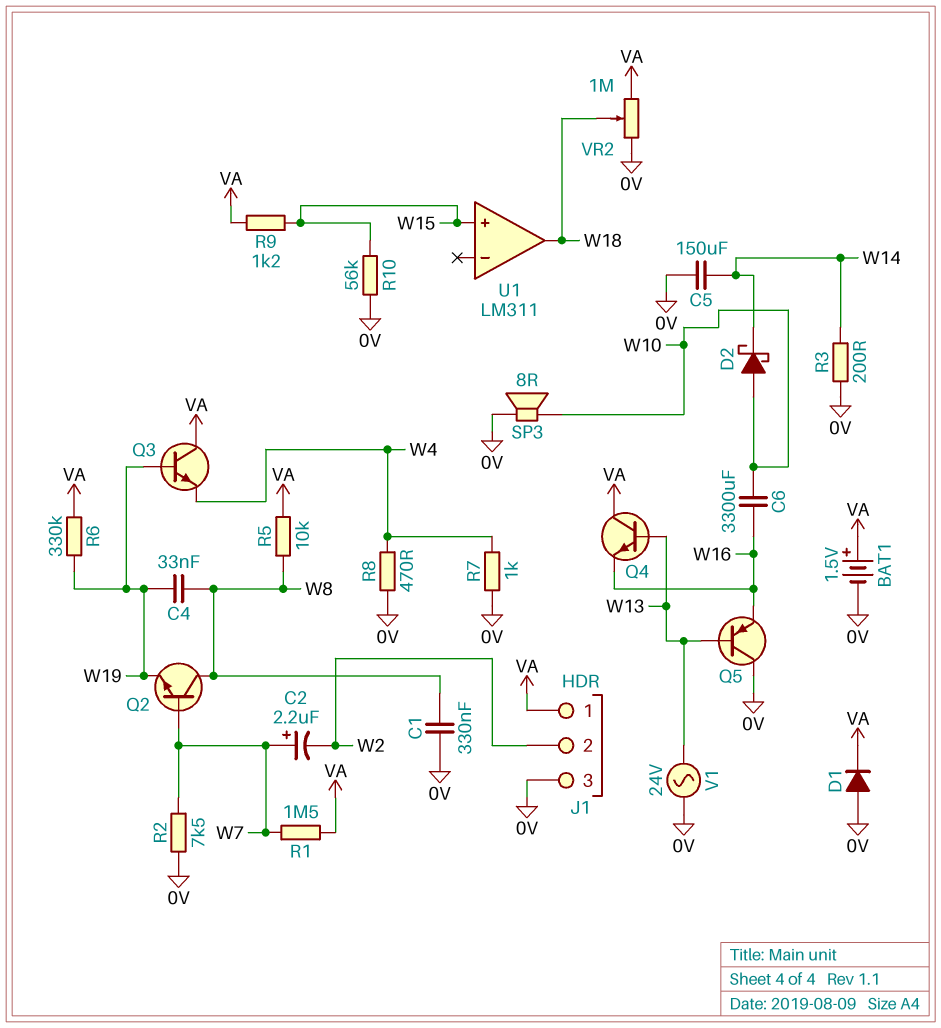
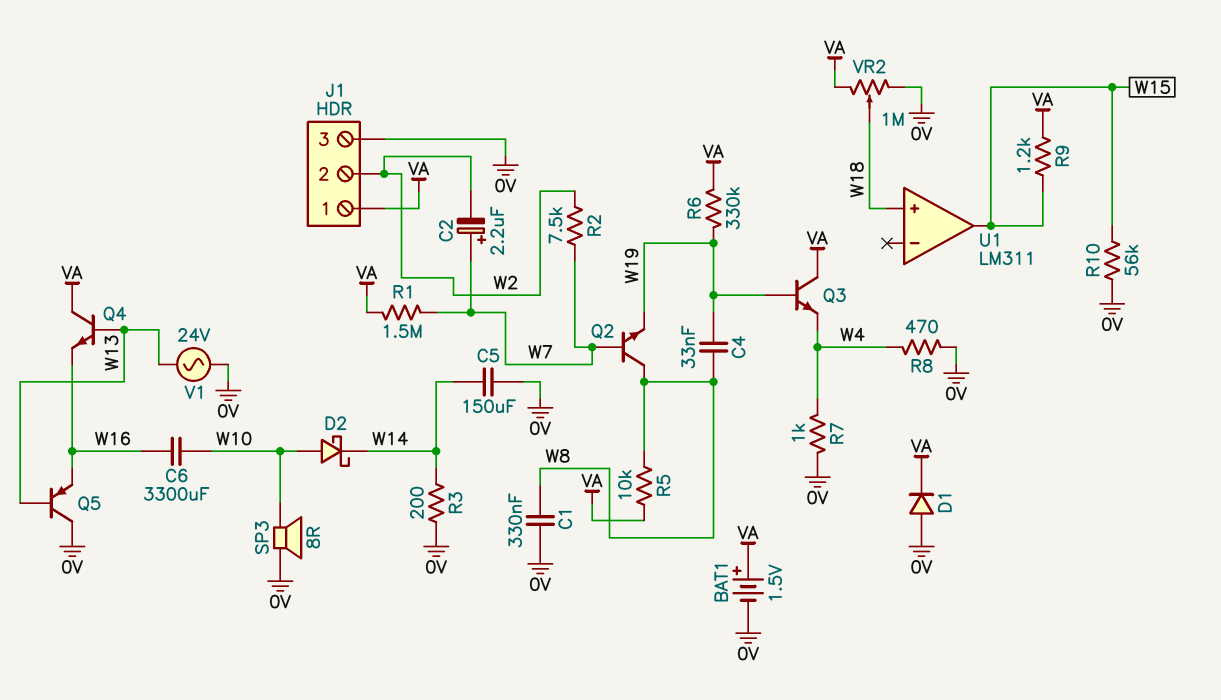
R2: 7.5k (0V, W7) -> 7.5k (W2, W7)
U1 pin in+: W15 -> W18
U1 pin out: W18 -> W15

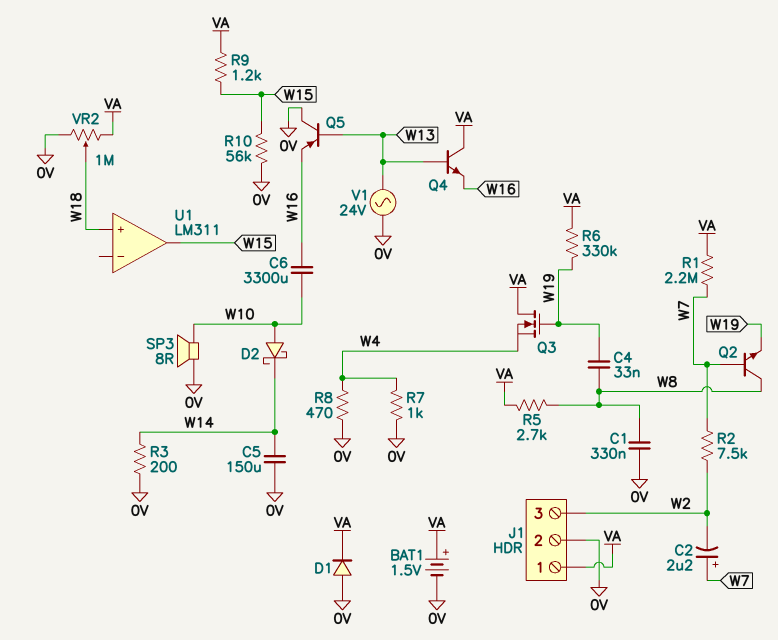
J1 pin 2: W2 -> 0V
J1 pin 3: 0V -> W2
Q3: NPN (B W19, C VA, E W4) -> NMOS (G W19, D VA, S W4)
R1: 1.5M (VA, W7) -> 2.2M (VA, W7)
R5: 10k (VA, W8) -> 2.7k (VA, W8)

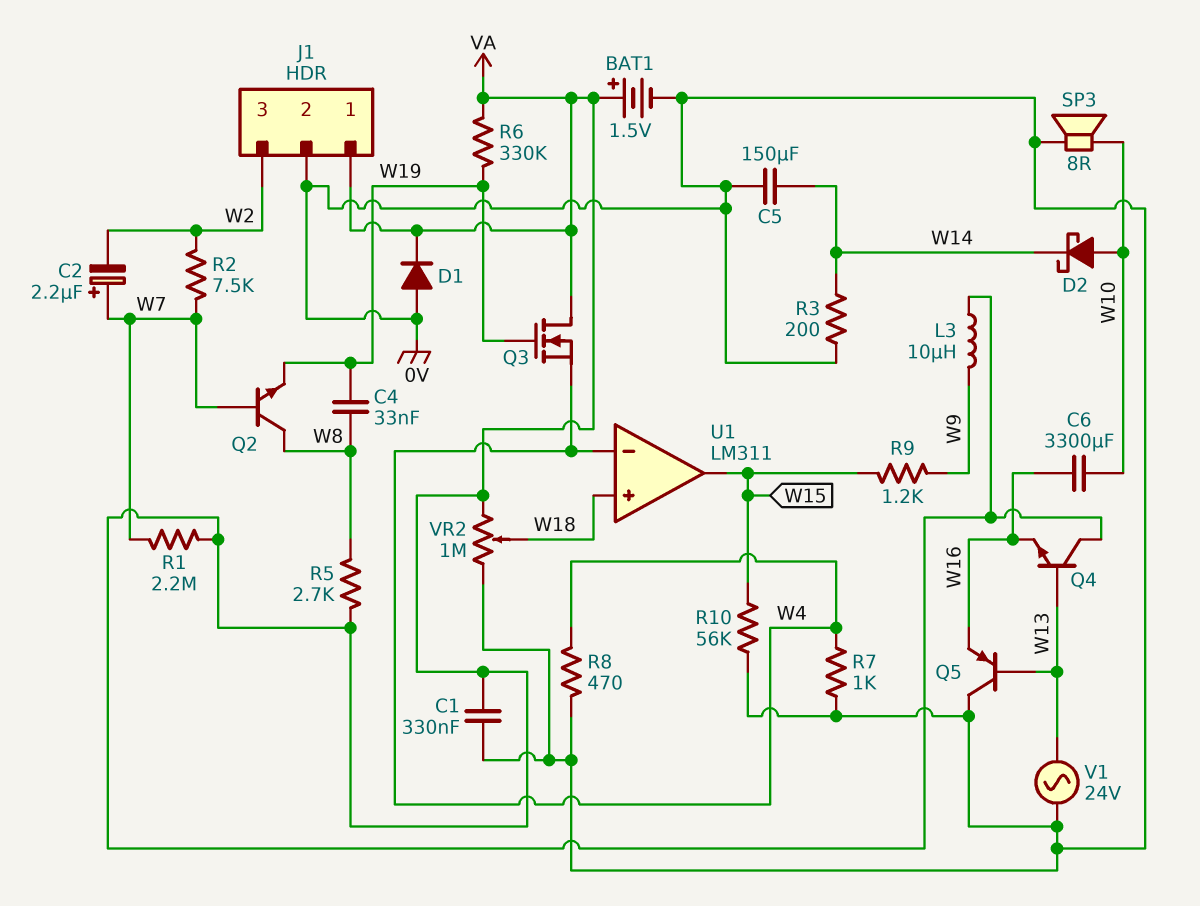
C1: 330nF (0V, W8) -> 330nF (0V, VA)
L3: none -> 10uH (VA, W9)
R9: 1.2k (VA, W15) -> 1.2k (W9, W15)
U1 pin in-: none -> W4

